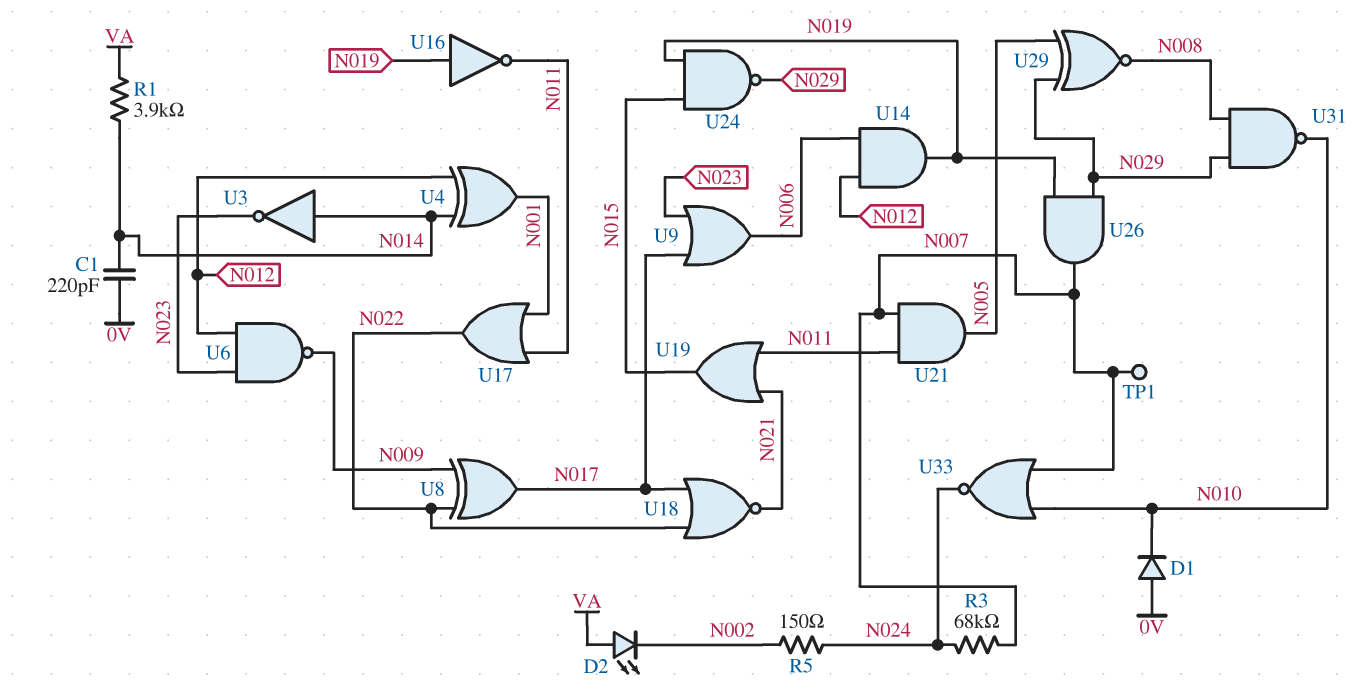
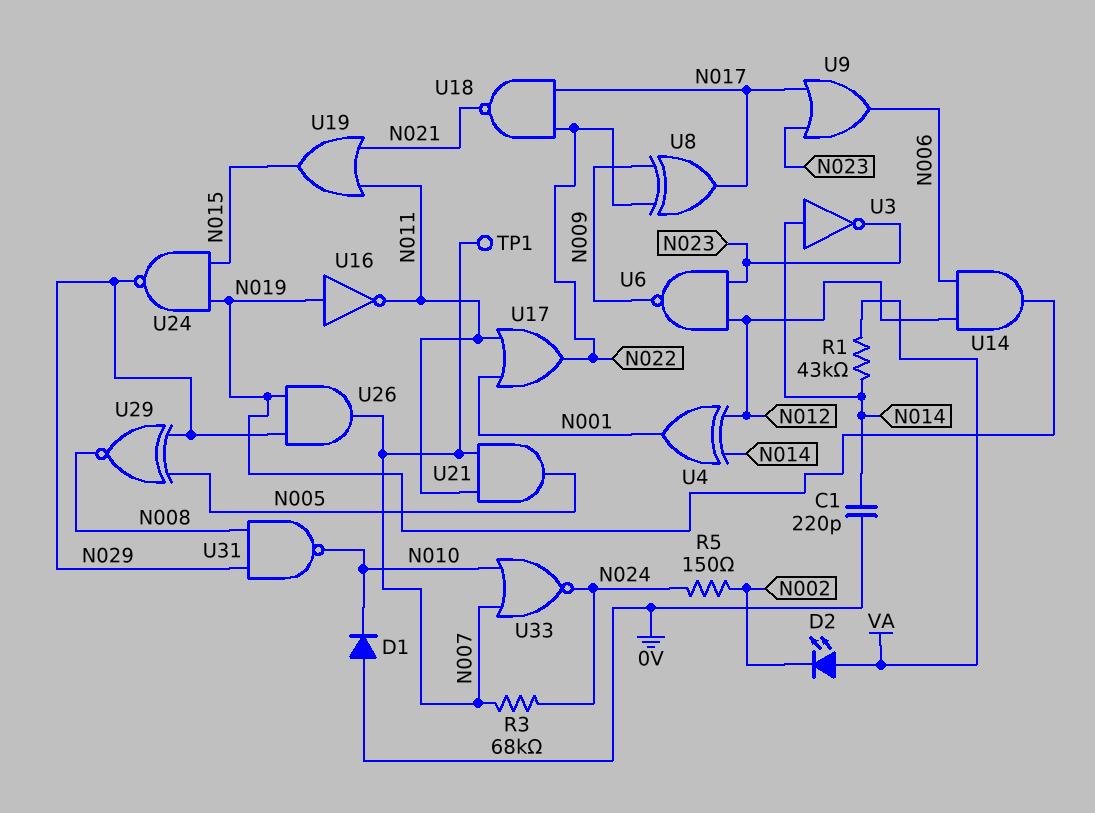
R1: 3.9k (N014, VA) -> 43k (N014, VA)
U18: NOR (in N017, in N022, out N021) -> NAND (in N017, in N022, out N021)

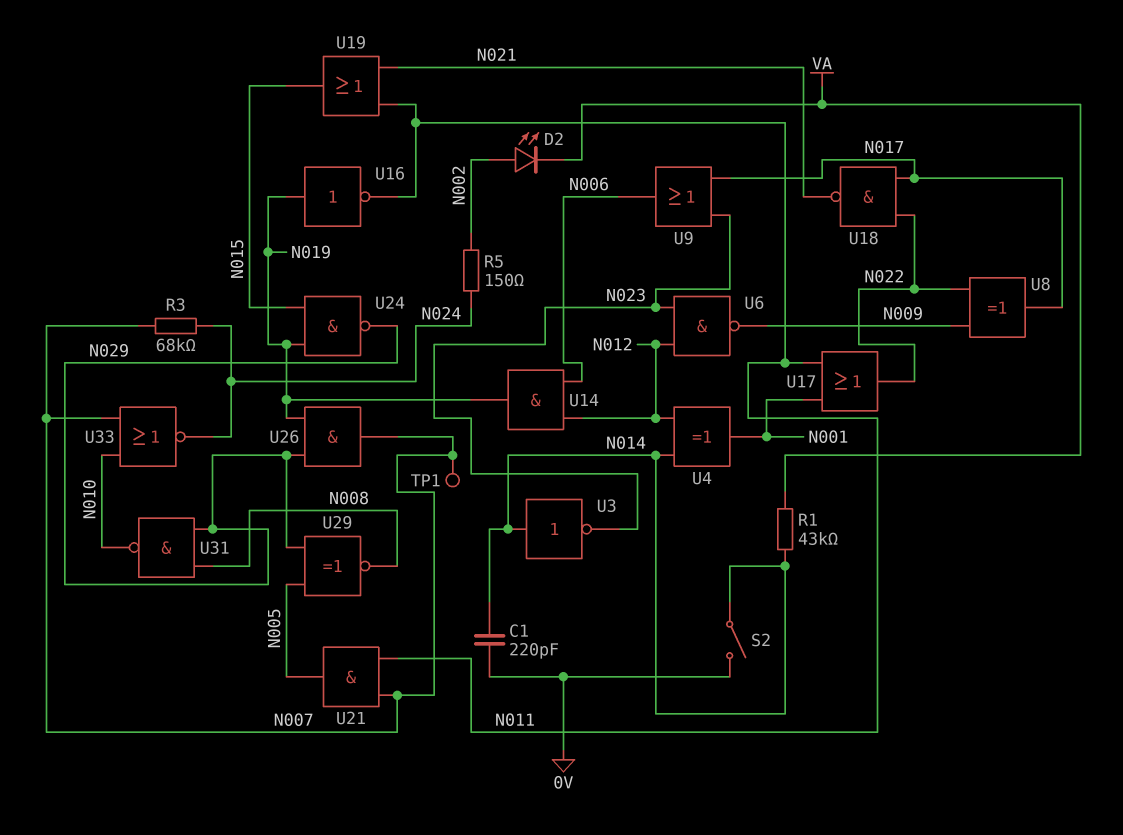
D1: diode (A 0V, K N010) -> none
D2: LED (A VA, K N002) -> LED (A N002, K VA)
S2: none -> switch (0V, N014)

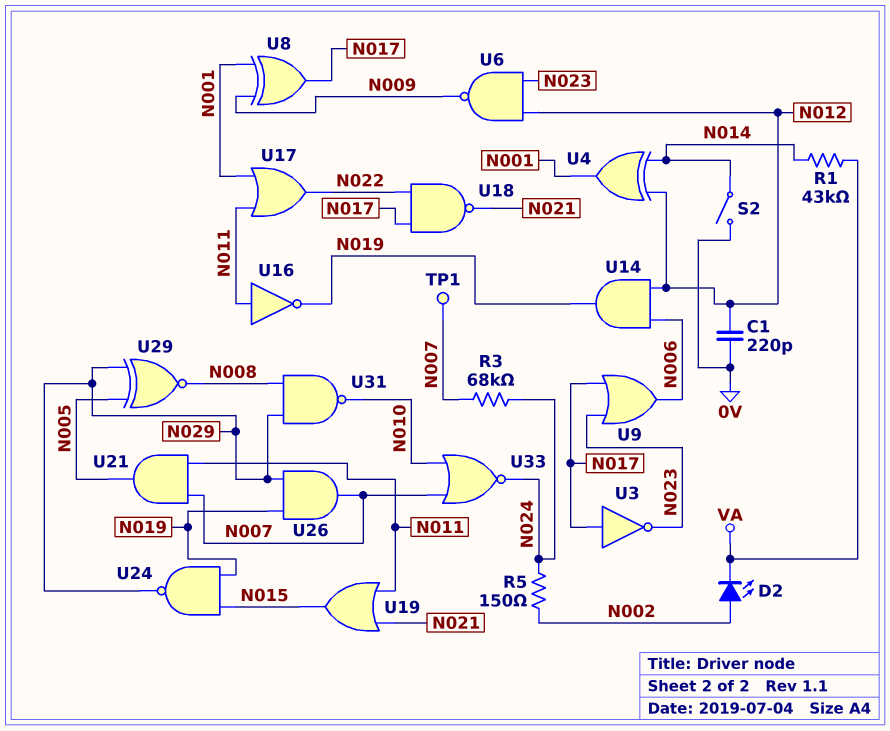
C1: 220pF (0V, N014) -> 220pF (0V, N012)
U3: NOT (in N014, out N023) -> NOT (in N017, out N023)
U8: XOR (in N009, in N022, out N017) -> XOR (in N001, in N009, out N017)
U16: NOT (in N019, out N011) -> NOT (in N011, out N019)

